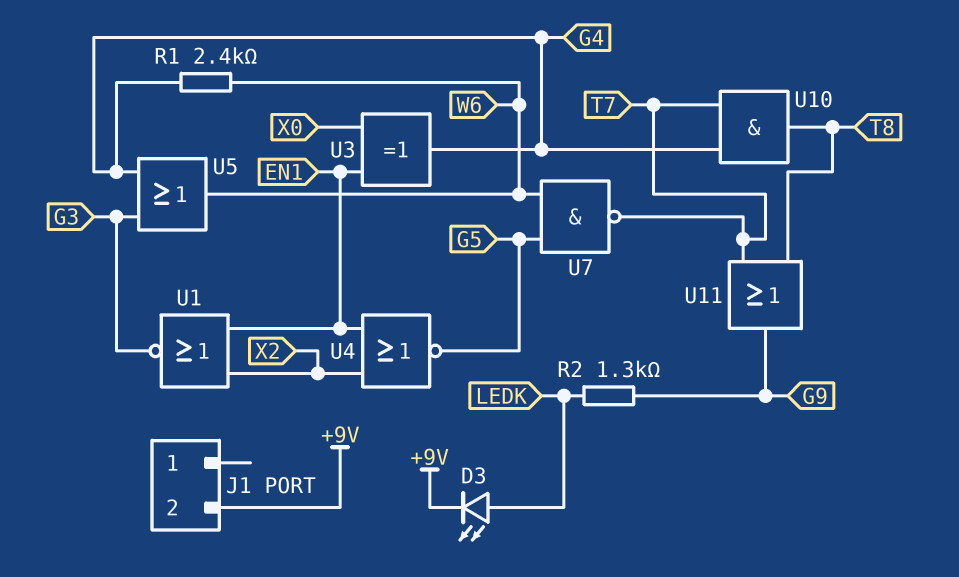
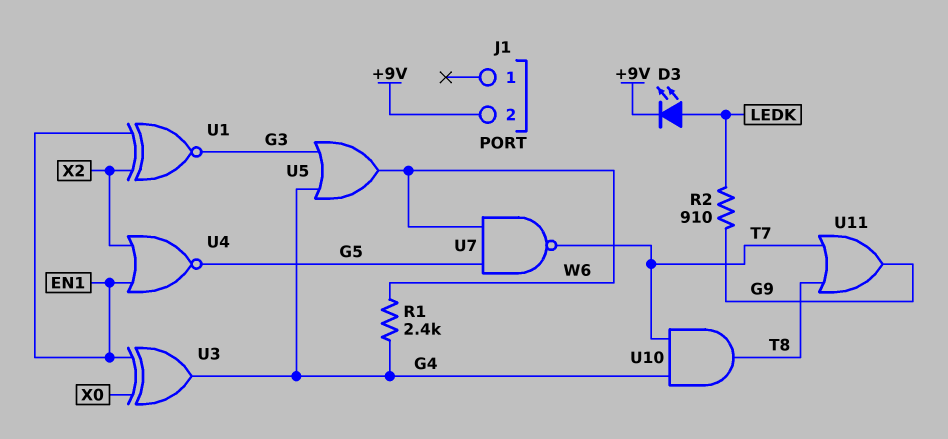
R2: 1.3k (G9, LEDK) -> 910 (G9, LEDK)
U1: NOR (in EN1, in X2, out G3) -> XNOR (in EN1, in X2, out G3)

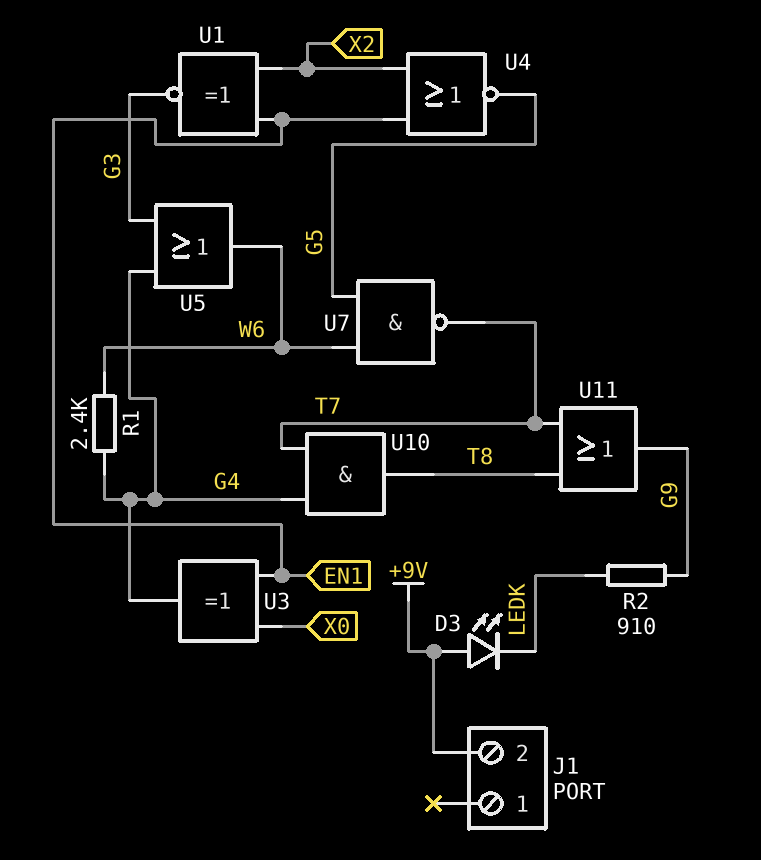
D3: LED (A LEDK, K +9V) -> LED (A +9V, K LEDK)

